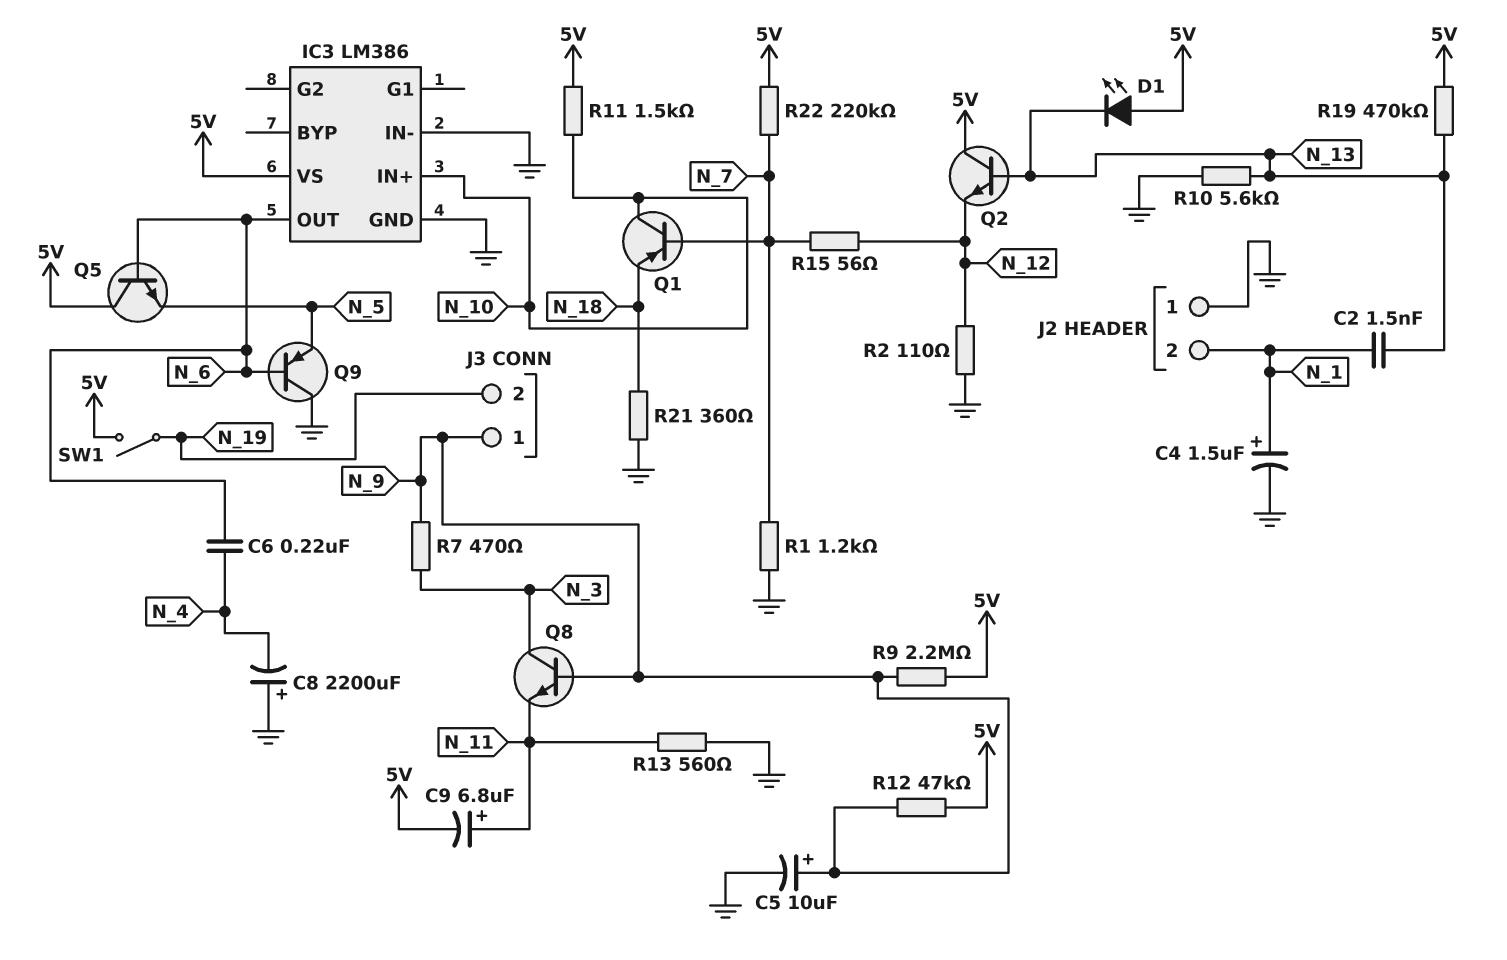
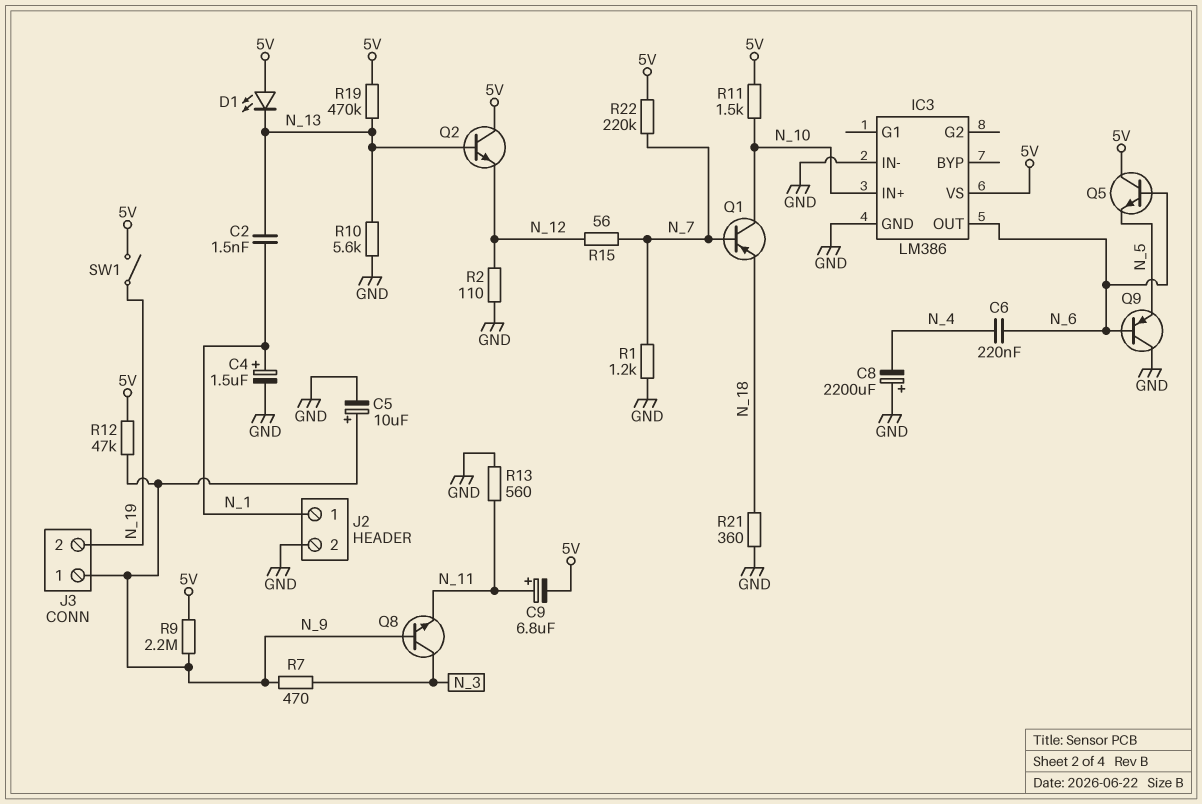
J2 pin 1: GND -> N_1
J2 pin 2: N_1 -> GND

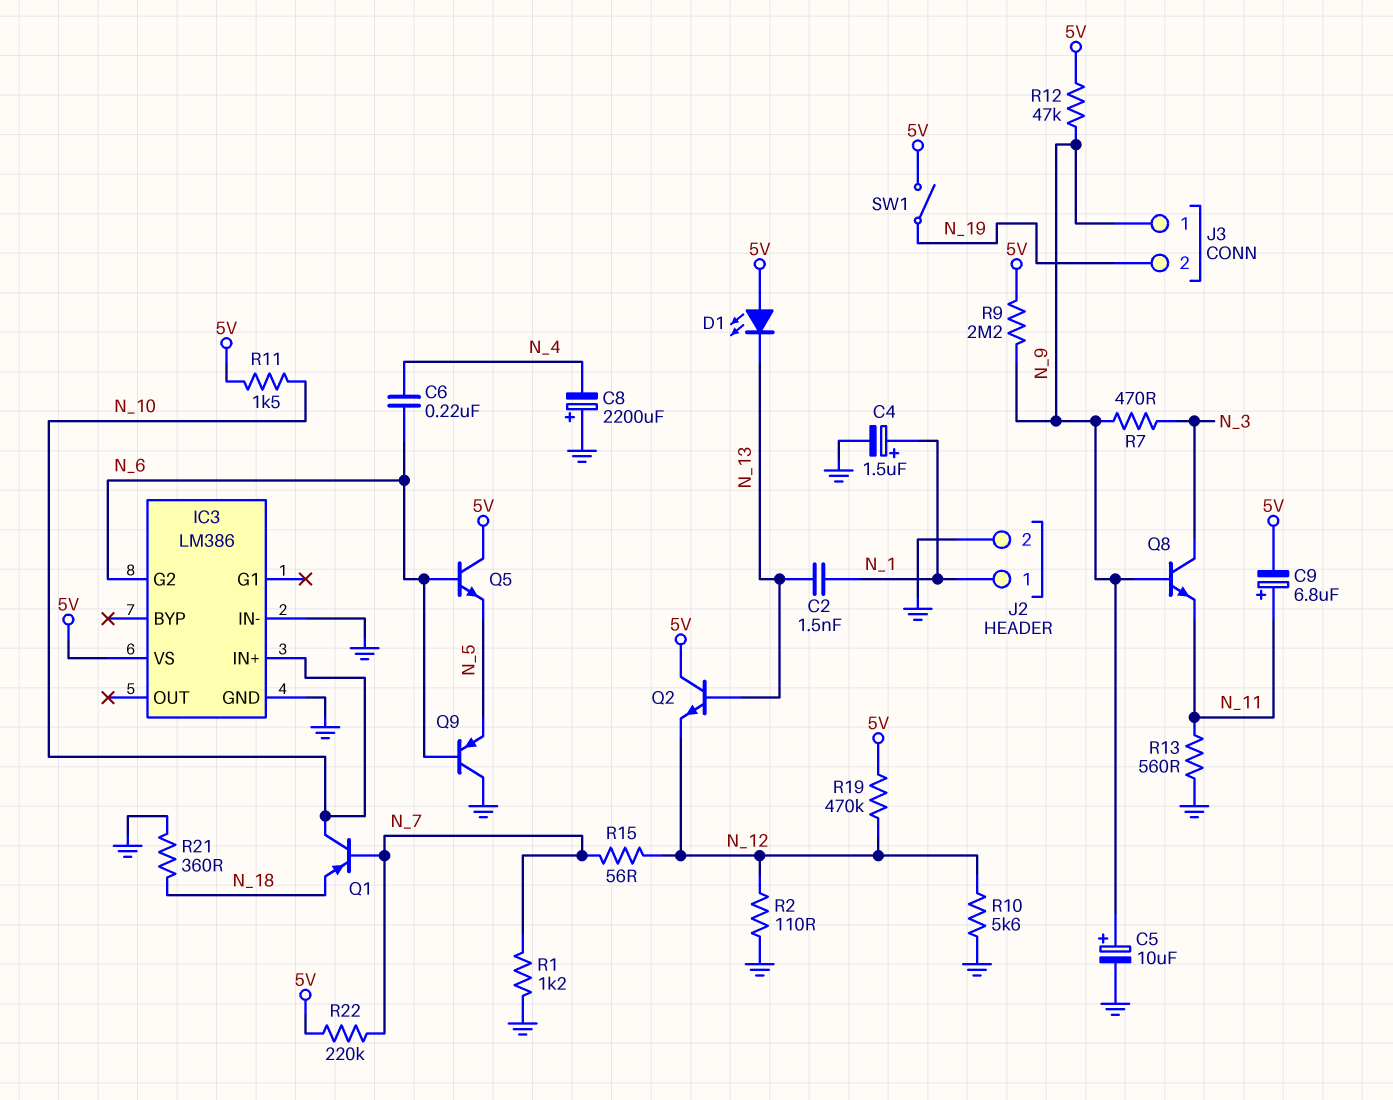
IC3 pin G2: none -> N_6
IC3 pin OUT: N_6 -> none
R10: 5.6k (GND, N_13) -> 5.6k (GND, N_12)
R19: 470k (5V, N_13) -> 470k (5V, N_12)

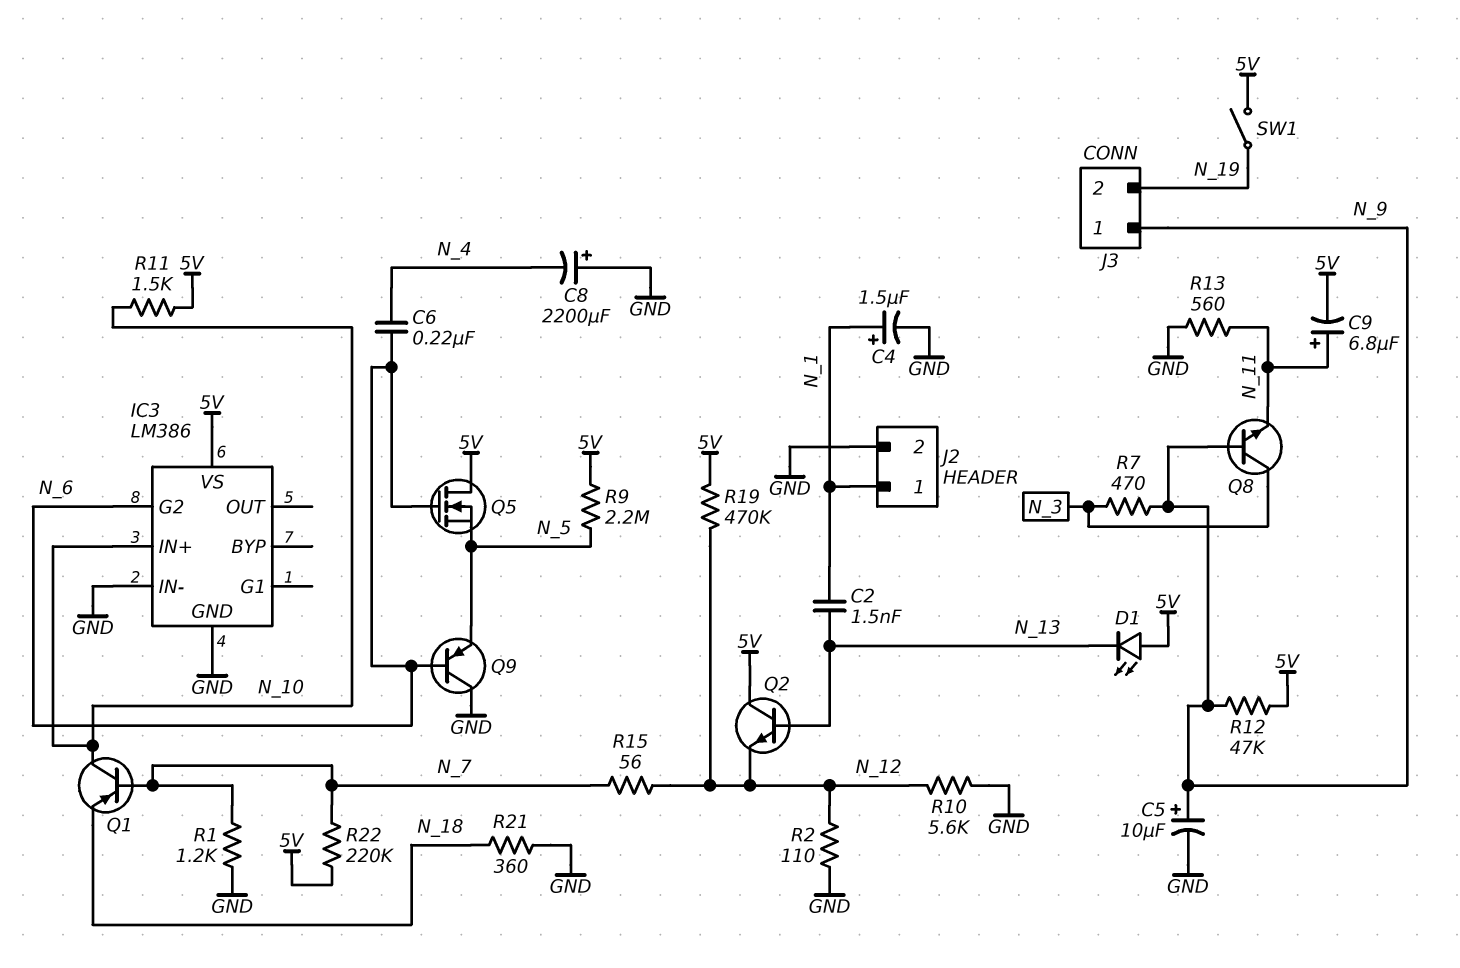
Q5: NPN (B N_6, C 5V, E N_5) -> NMOS (G N_6, D 5V, S N_5)
R9: 2.2M (5V, N_9) -> 2.2M (5V, N_5)

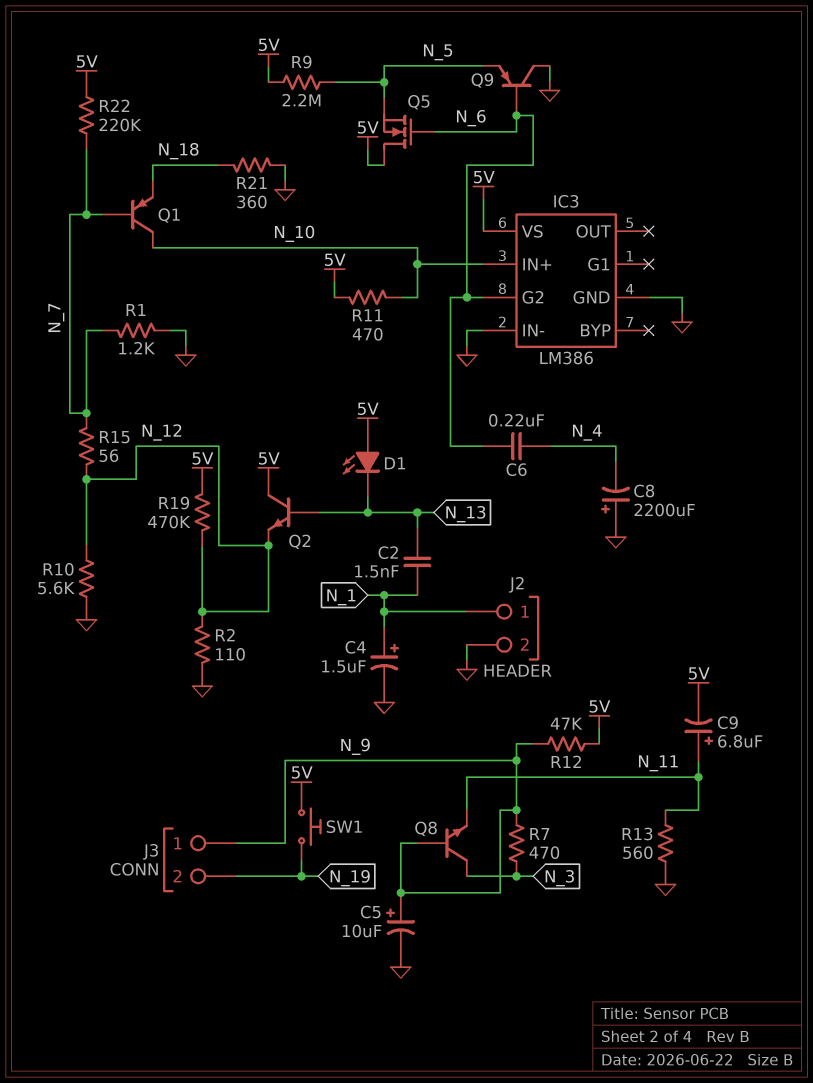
R11: 1.5k (5V, N_10) -> 470 (5V, N_10)
SW1: switch (5V, N_19) -> button (5V, N_19)

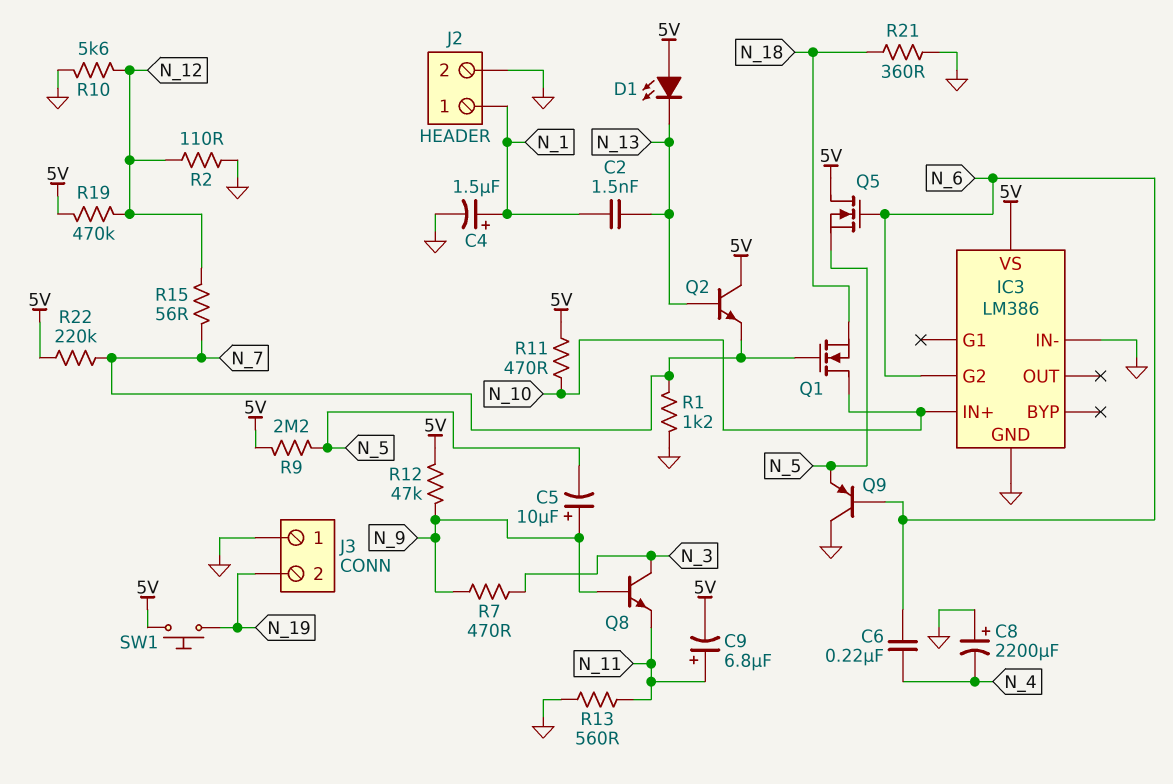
C5: 10uF (plus N_9, minus GND) -> 10uF (plus N_9, minus N_5)
J3 pin 1: N_9 -> GND
Q1: PNP (B N_7, C N_10, E N_18) -> NMOS (G N_7, D N_10, S N_18)
Q2: NPN (B N_13, C 5V, E N_12) -> NPN (B N_13, C 5V, E N_7)

